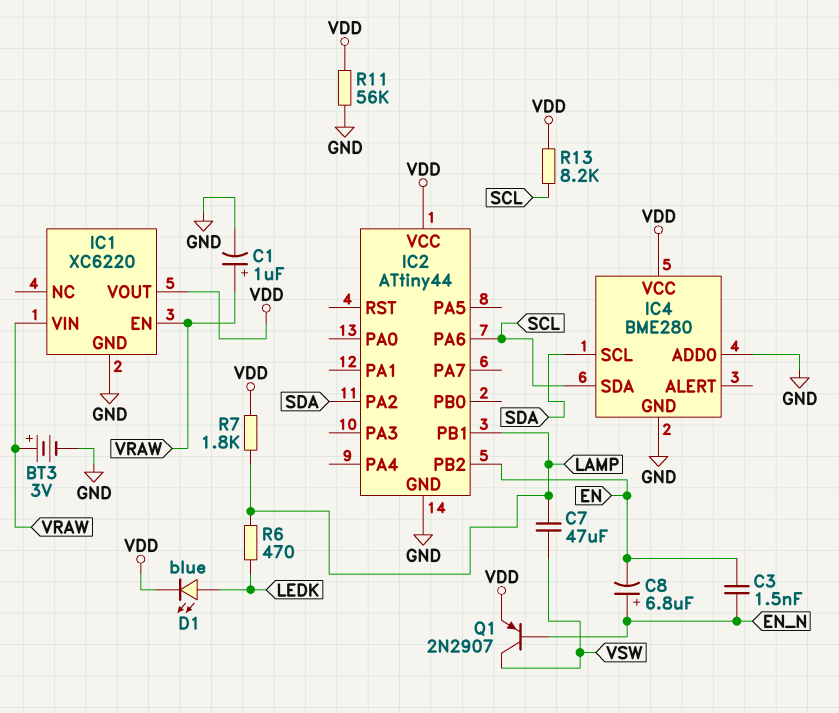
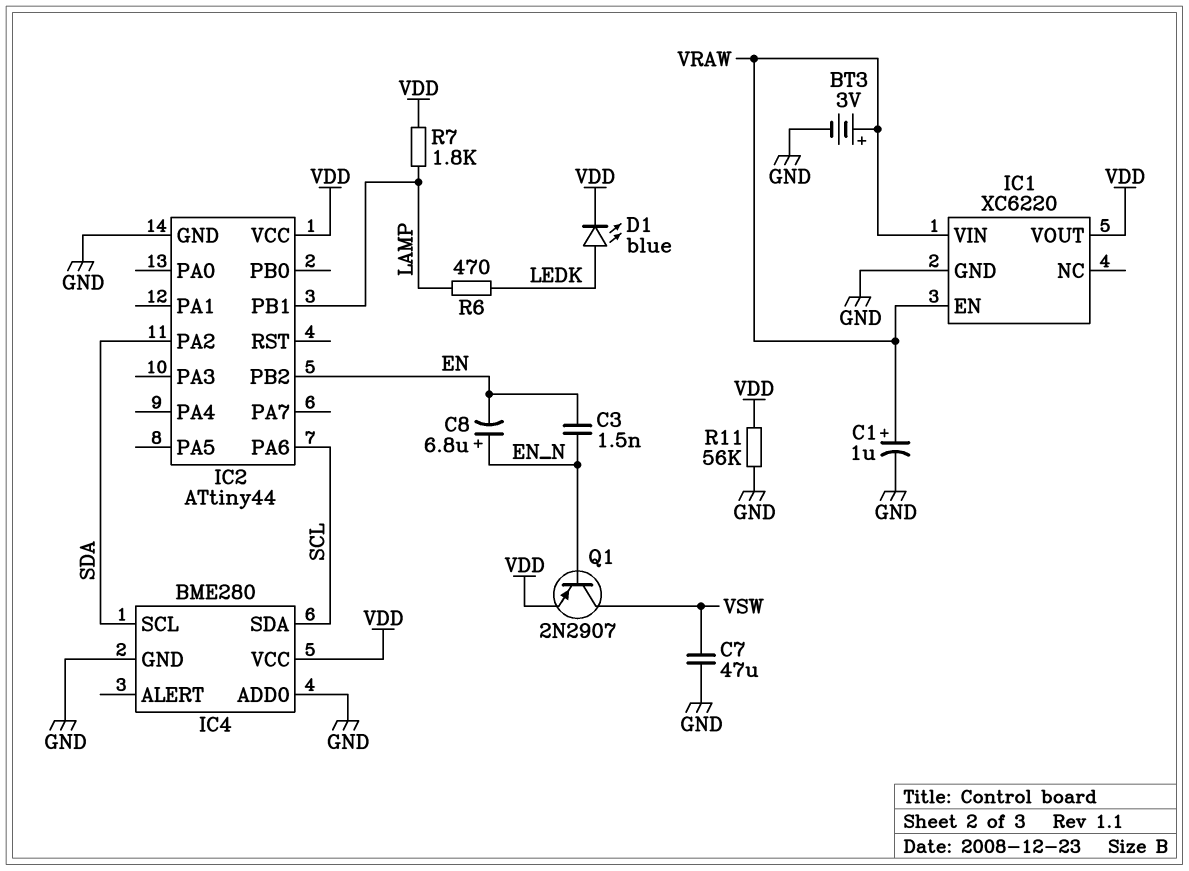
C7: 47uF (LAMP, VSW) -> 47uF (GND, VSW)
R13: 8.2k (SCL, VDD) -> none

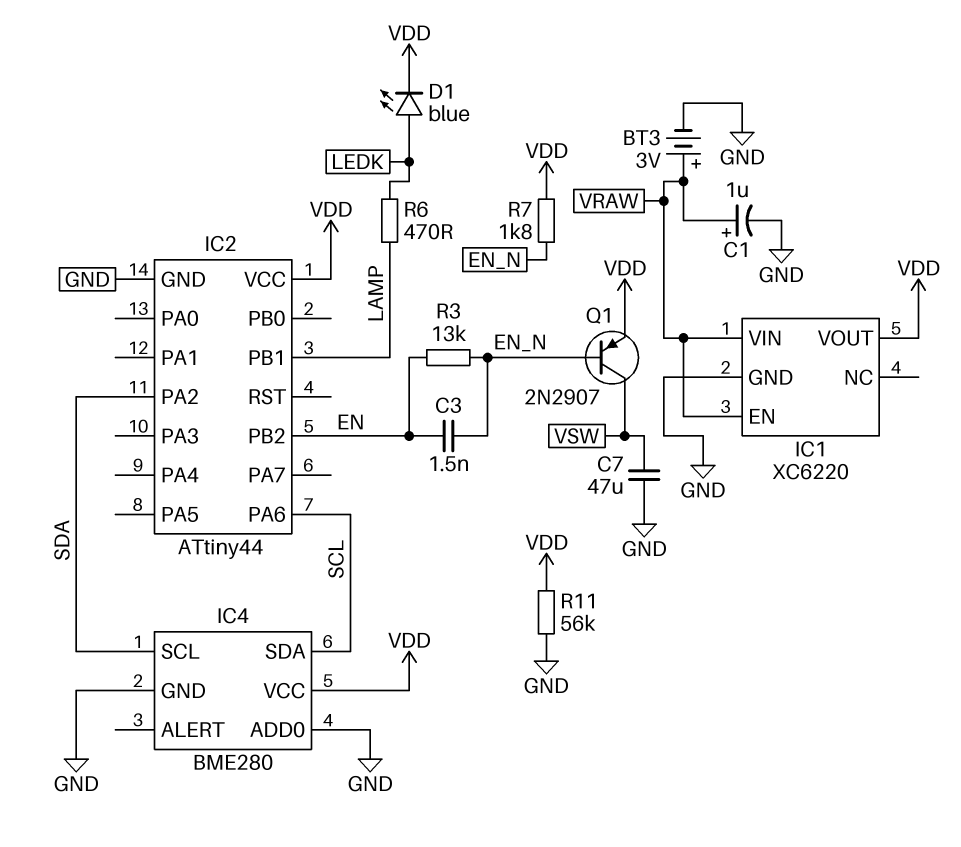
C8: 6.8uF (plus EN_N, minus EN) -> none
R3: none -> 13k (EN, EN_N)
R7: 1.8k (LAMP, VDD) -> 1.8k (EN_N, VDD)

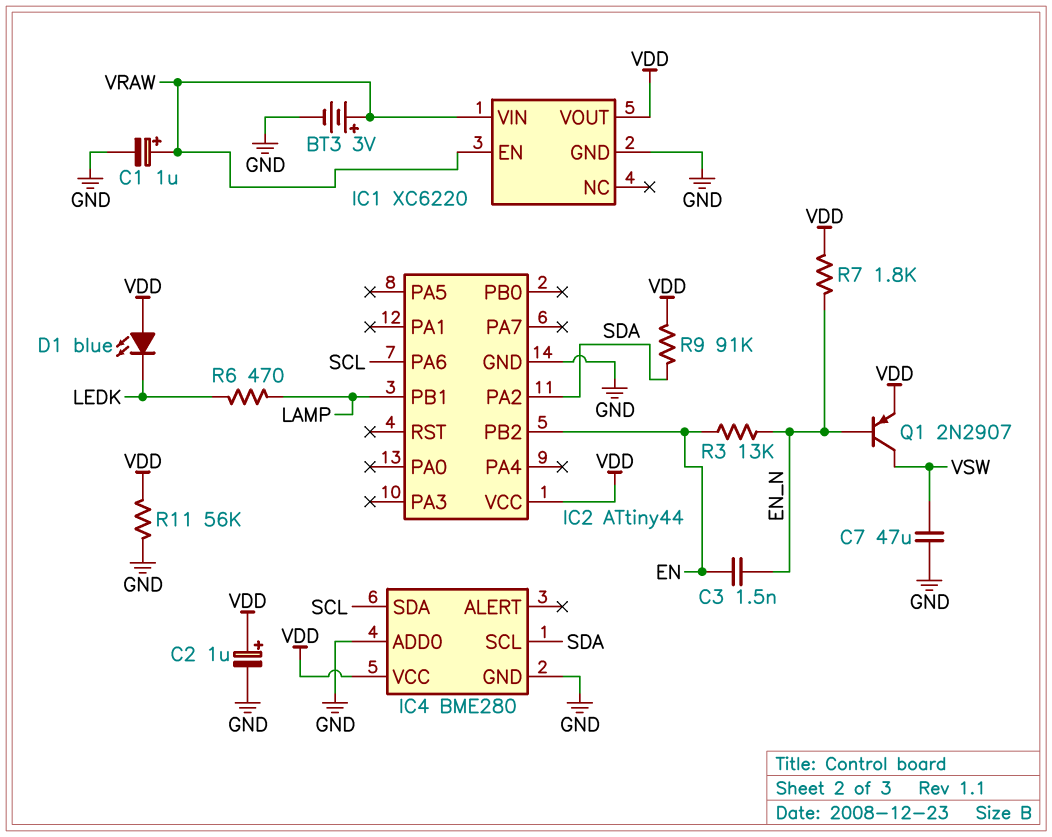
C2: none -> 1uF (plus VDD, minus GND)
D1: LED blue (A LEDK, K VDD) -> LED blue (A VDD, K LEDK)
R9: none -> 91k (SDA, VDD)

